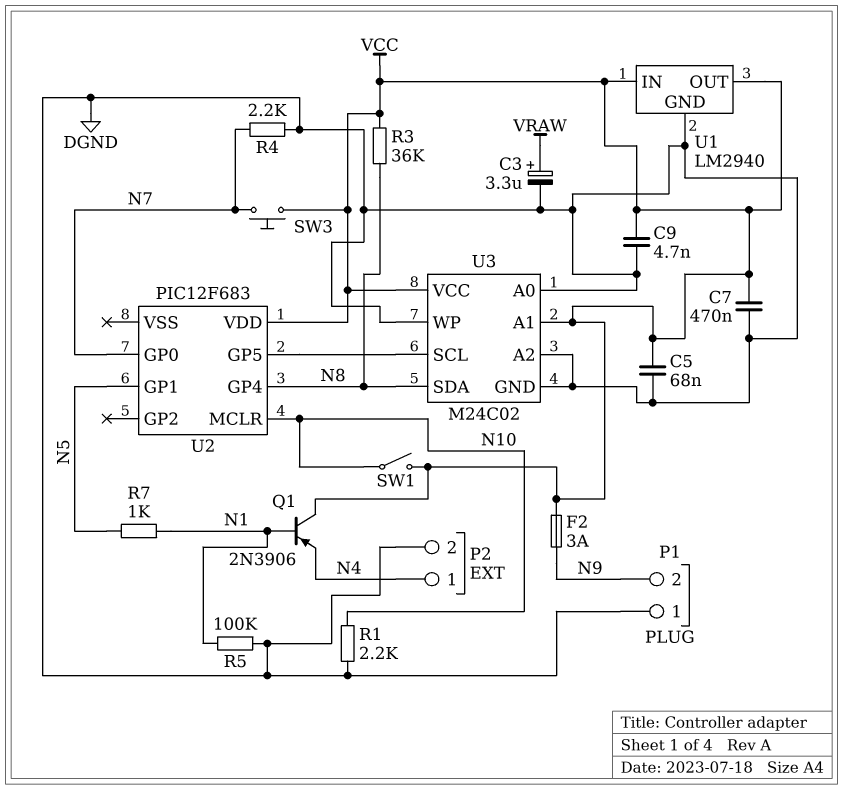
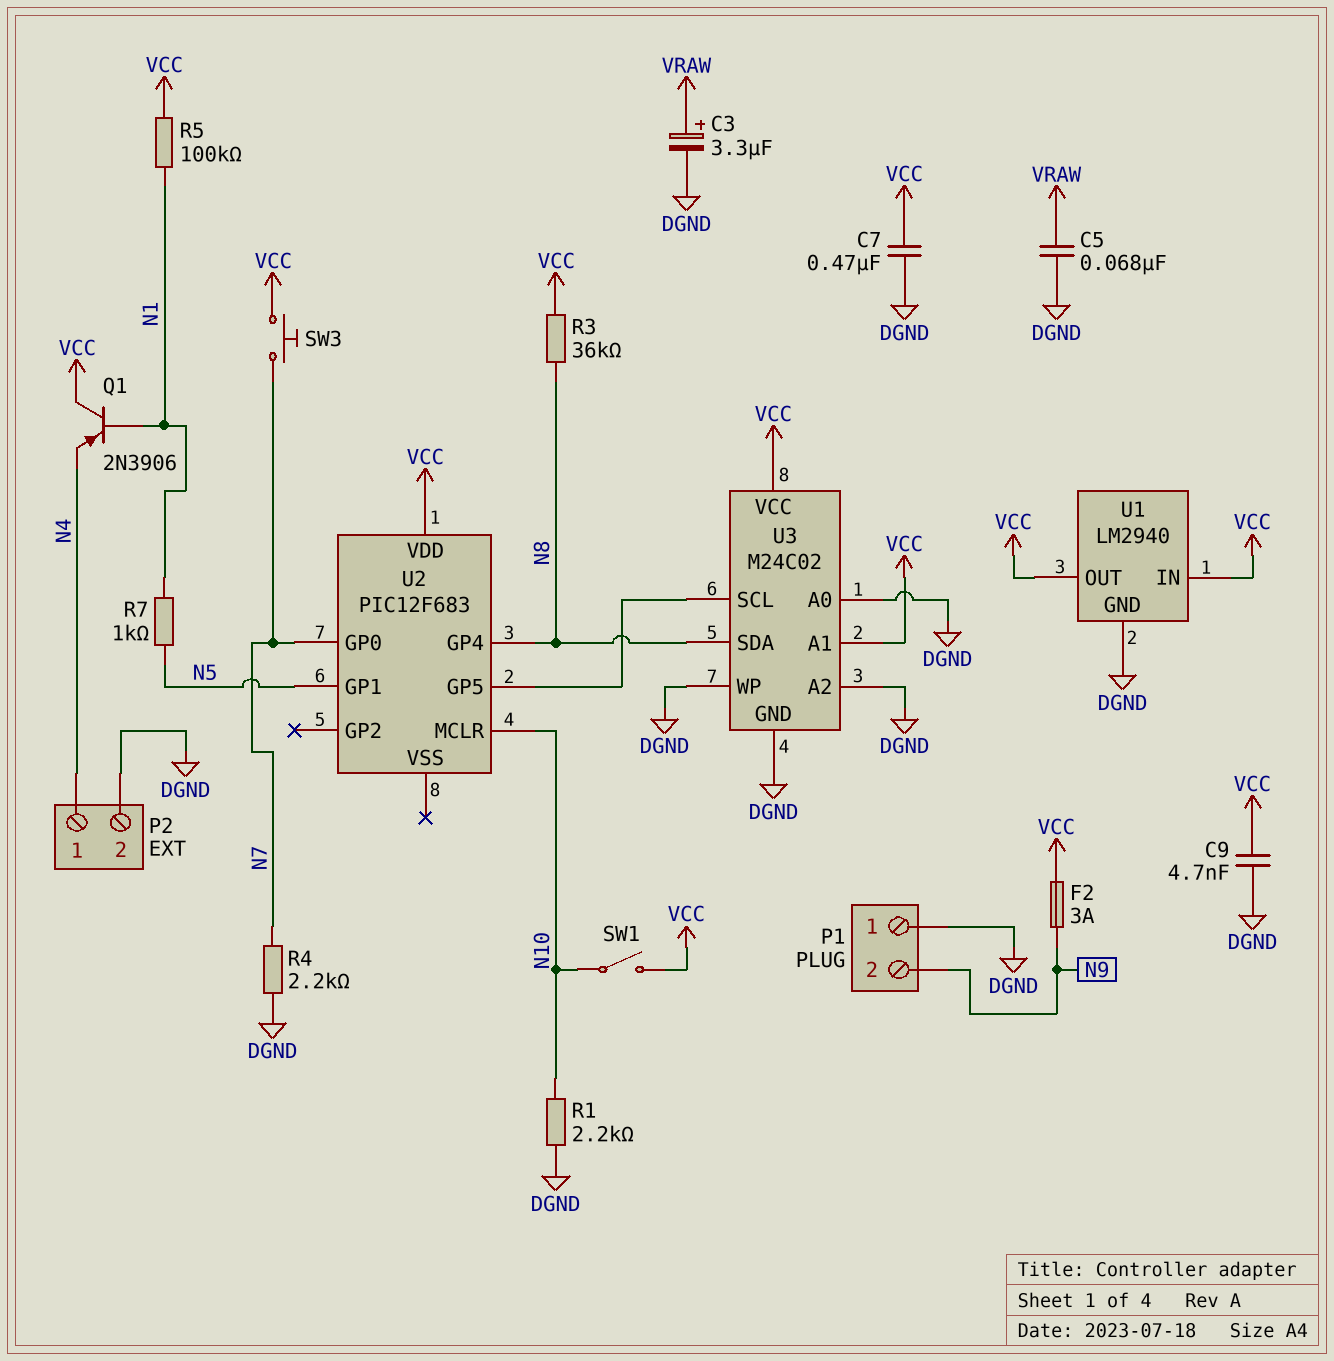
C5: 68nF (DGND, VCC) -> 68nF (DGND, VRAW)
R5: 100k (DGND, N1) -> 100k (N1, VCC)

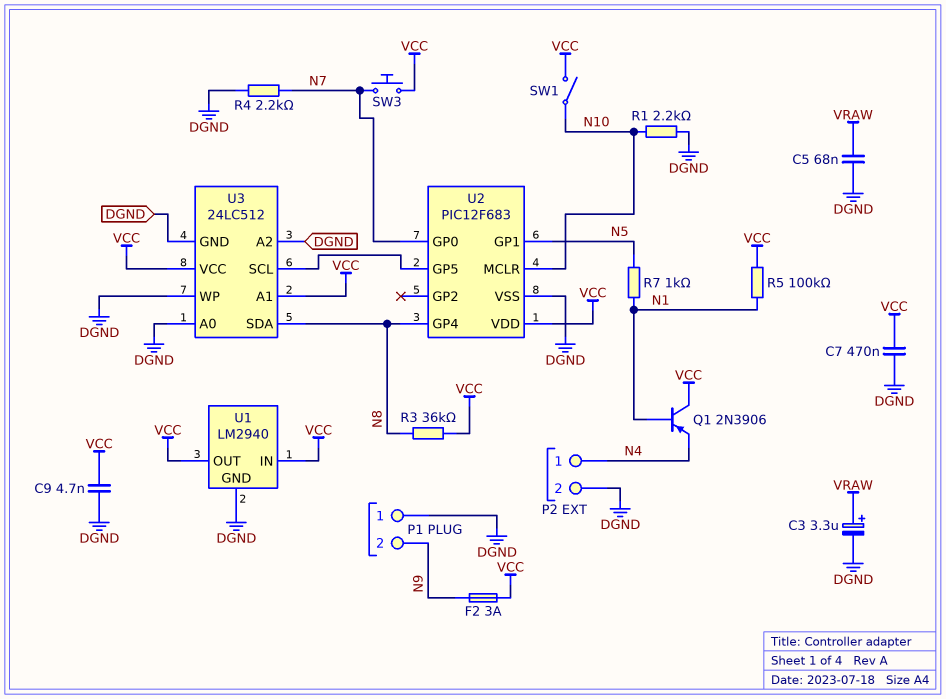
U2 pin VSS: none -> DGND
U3: M24C02 -> 24LC512

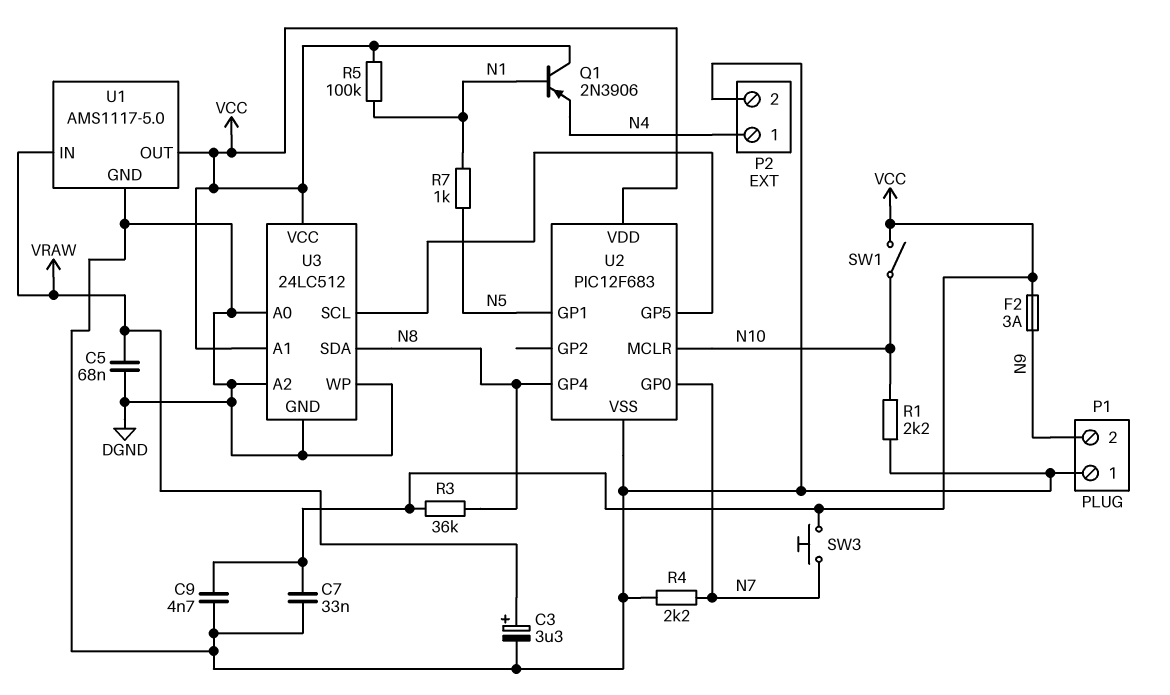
C7: 470nF (DGND, VCC) -> 33nF (DGND, VCC)
U1: LM2940 -> AMS1117-5.0
U1 pin IN: VCC -> VRAW

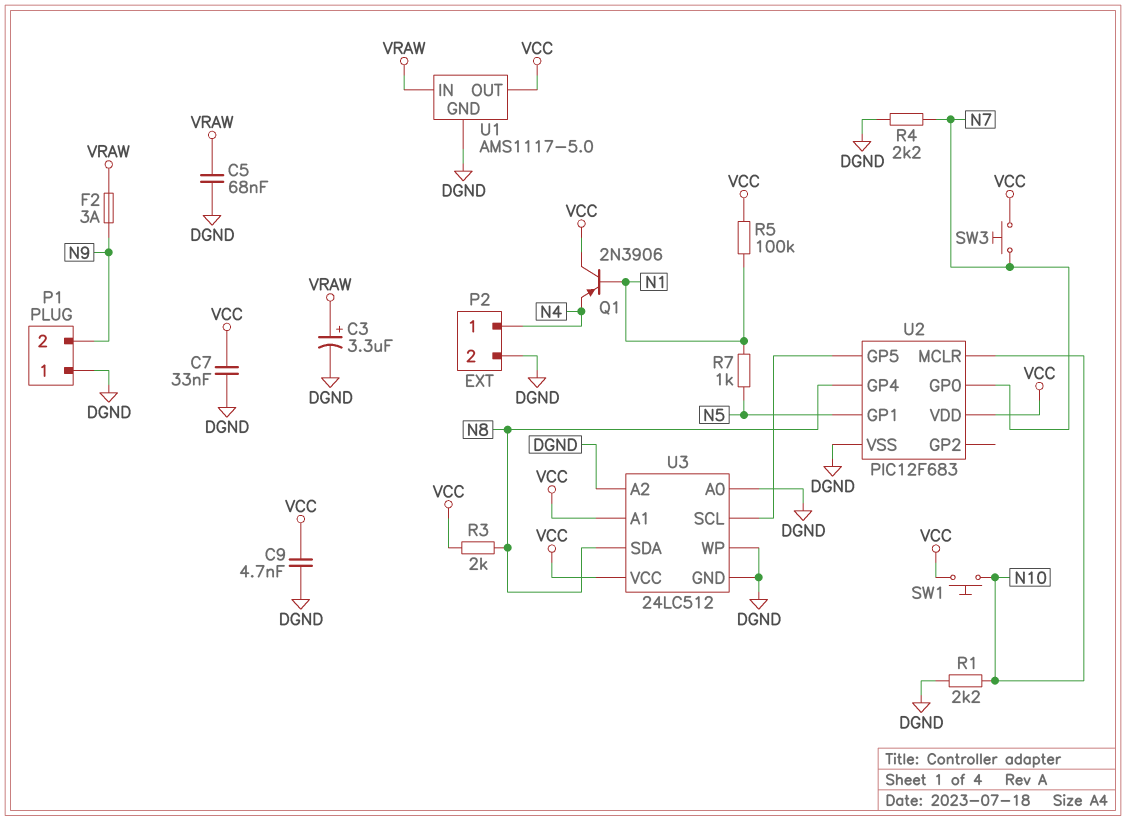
F2: 3A (N9, VCC) -> 3A (N9, VRAW)
R3: 36k (N8, VCC) -> 2k (N8, VCC)
SW1: switch (N10, VCC) -> button (N10, VCC)

